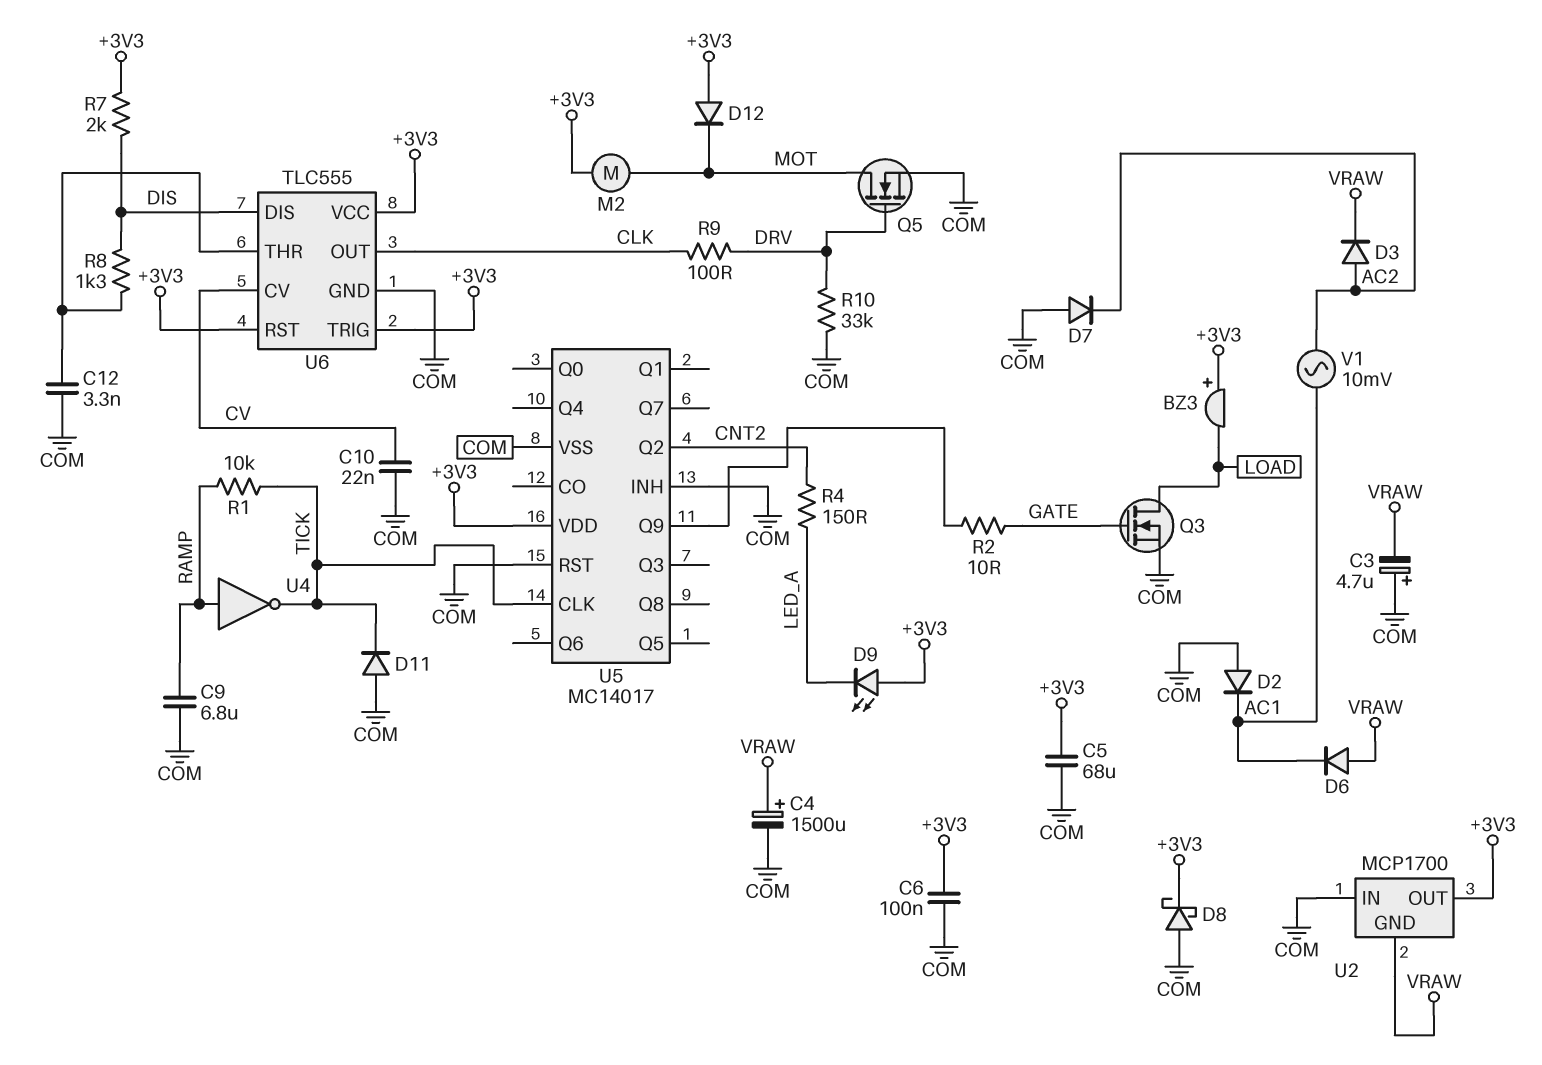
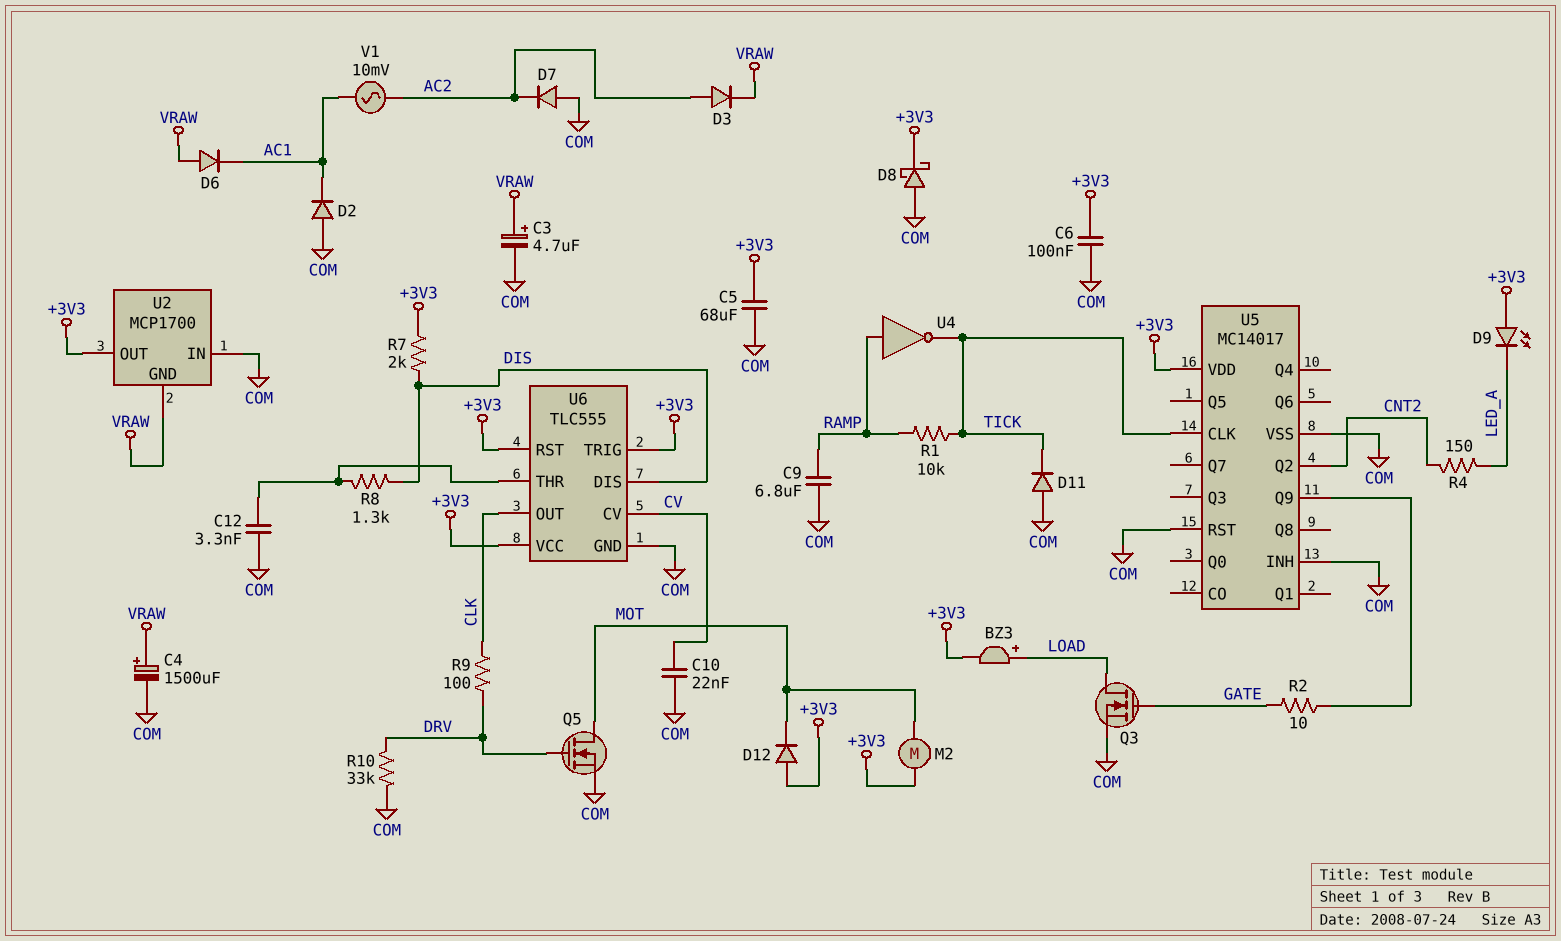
BZ3: buzzer (plus +3V3, minus LOAD) -> buzzer (plus LOAD, minus +3V3)
C3: 4.7uF (plus COM, minus VRAW) -> 4.7uF (plus VRAW, minus COM)

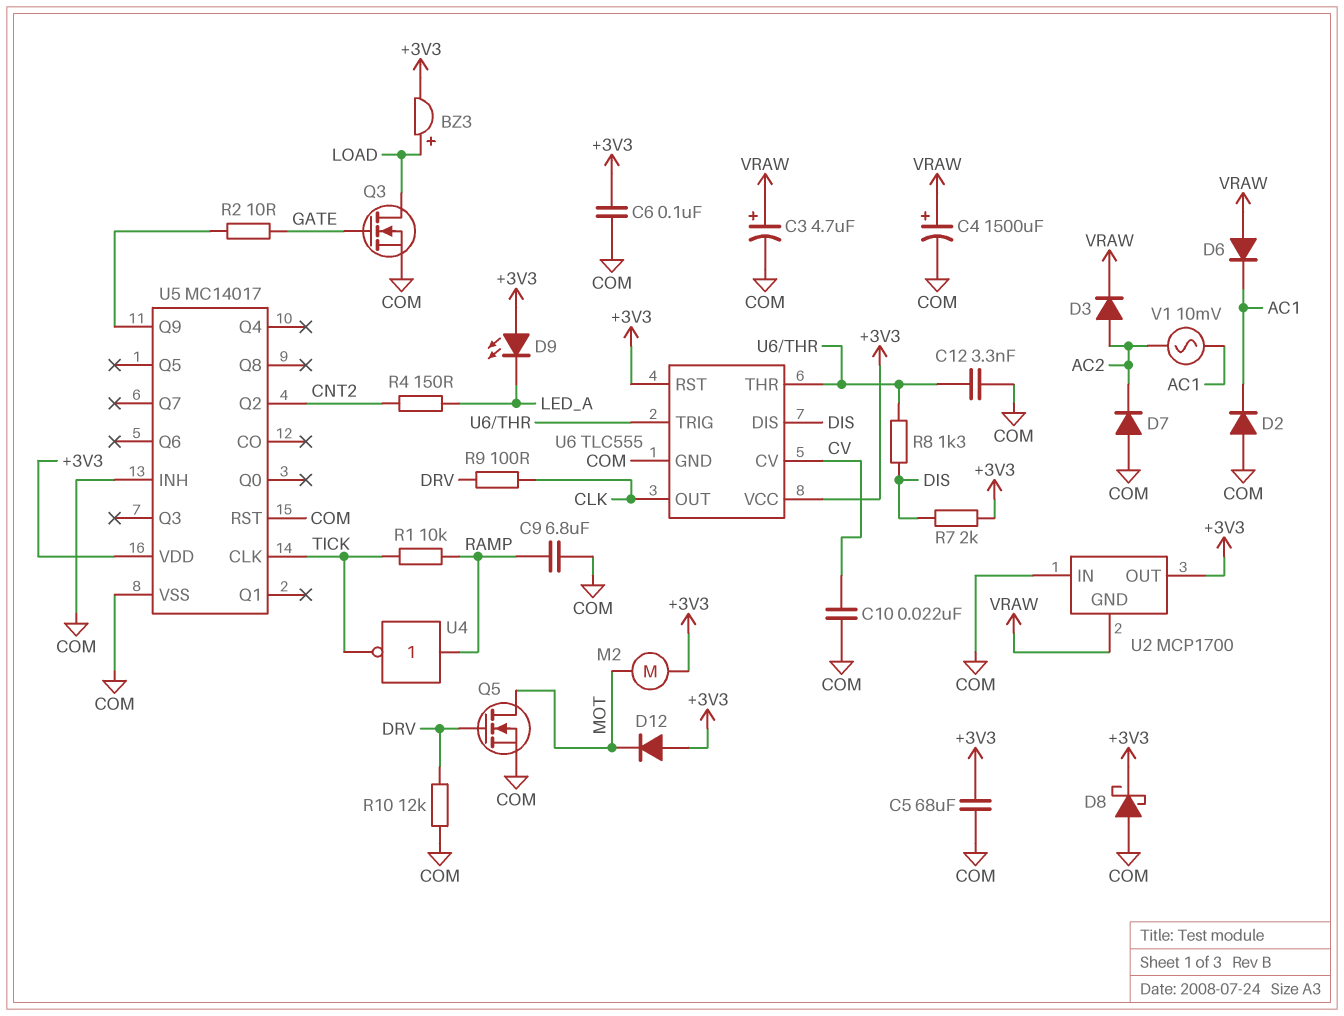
D11: diode (A COM, K TICK) -> none
R10: 33k (COM, DRV) -> 12k (COM, DRV)
U6 pin TRIG: +3V3 -> U6/THR

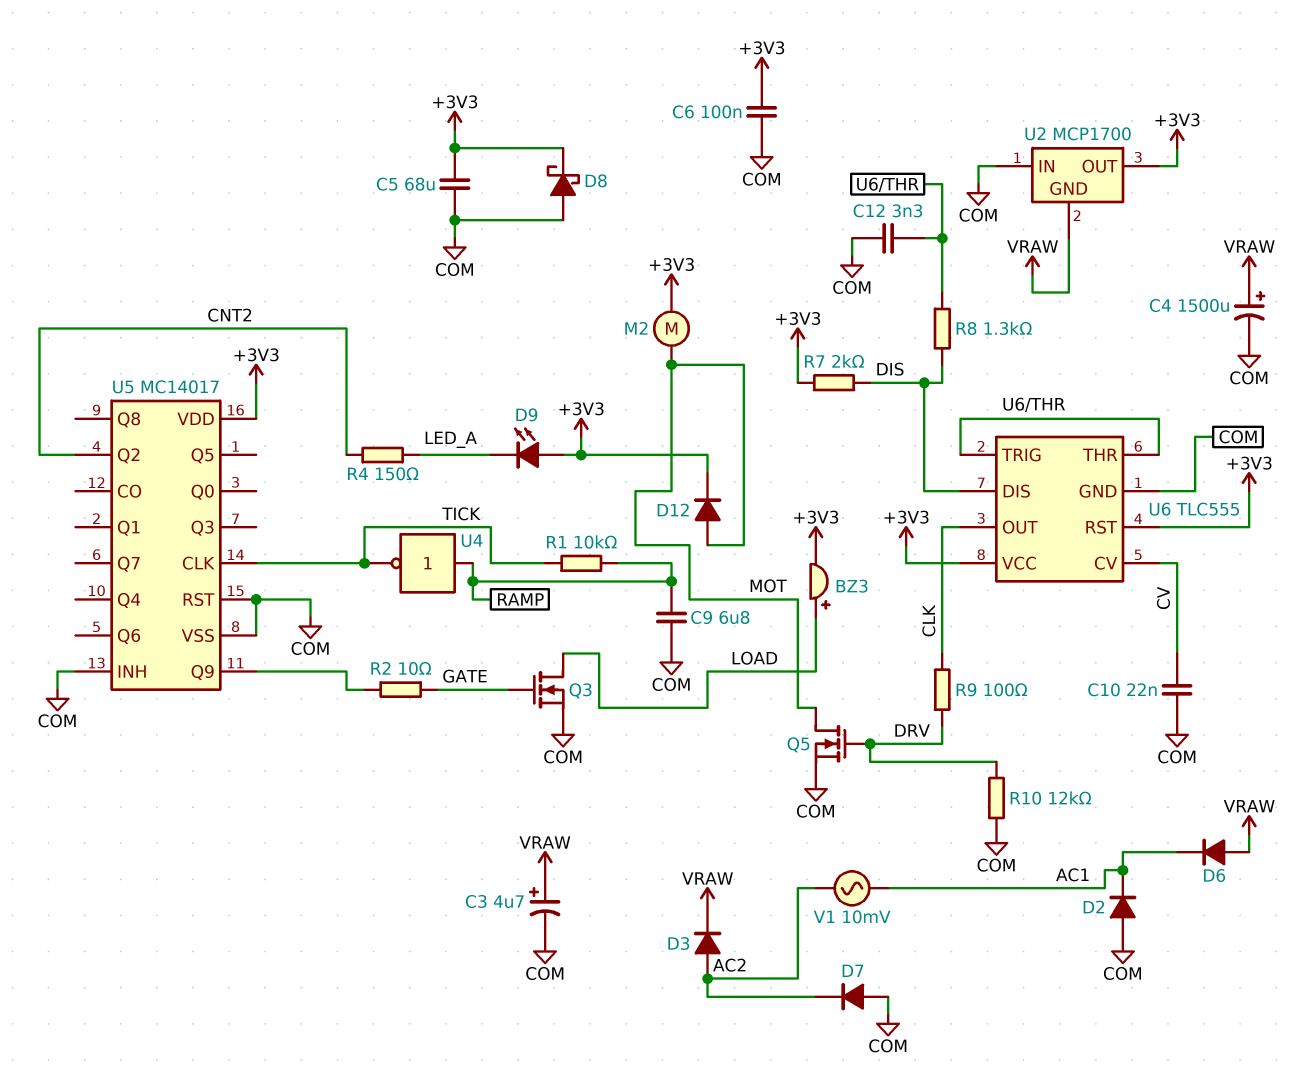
D12: diode (A +3V3, K MOT) -> diode (A MOT, K +3V3)

